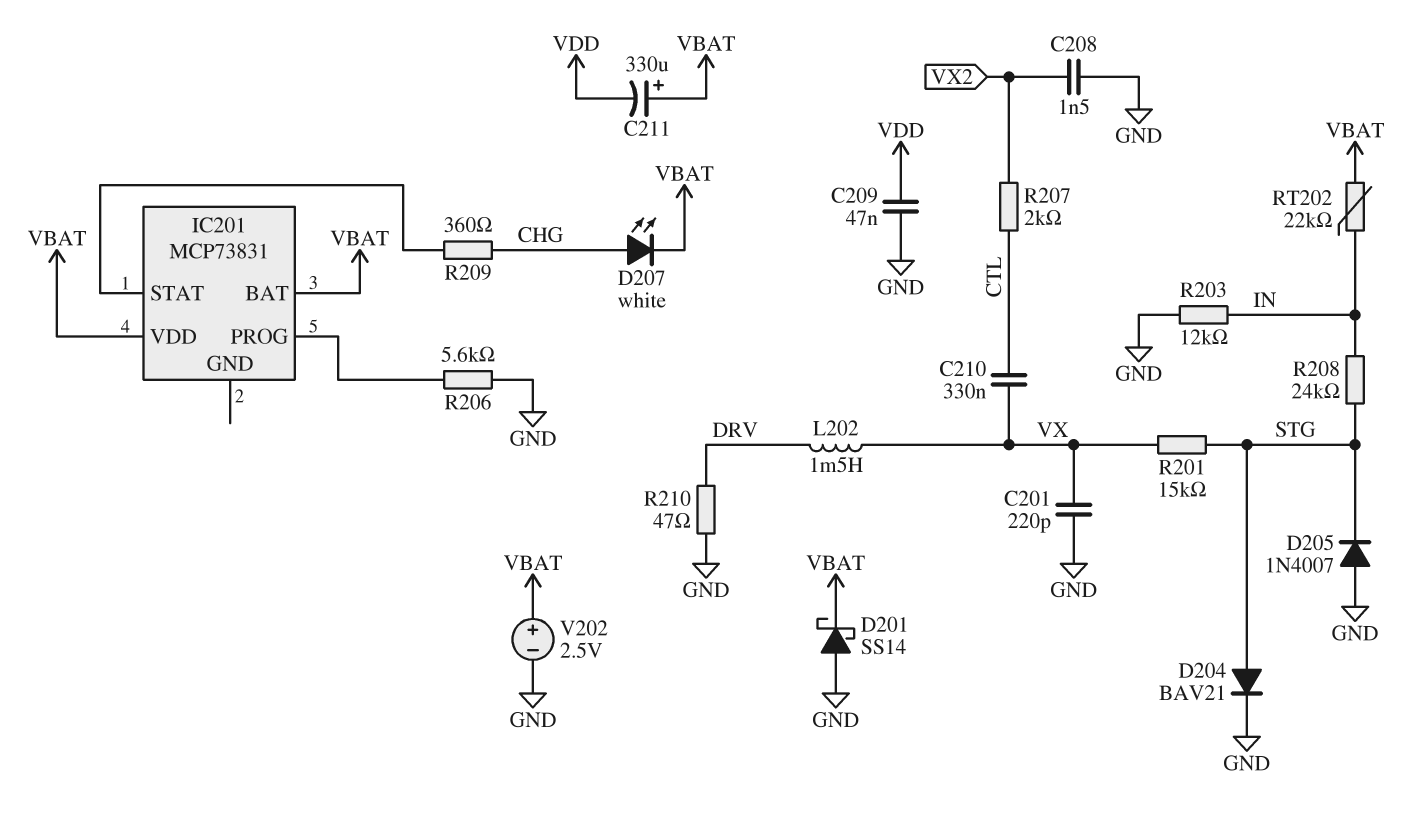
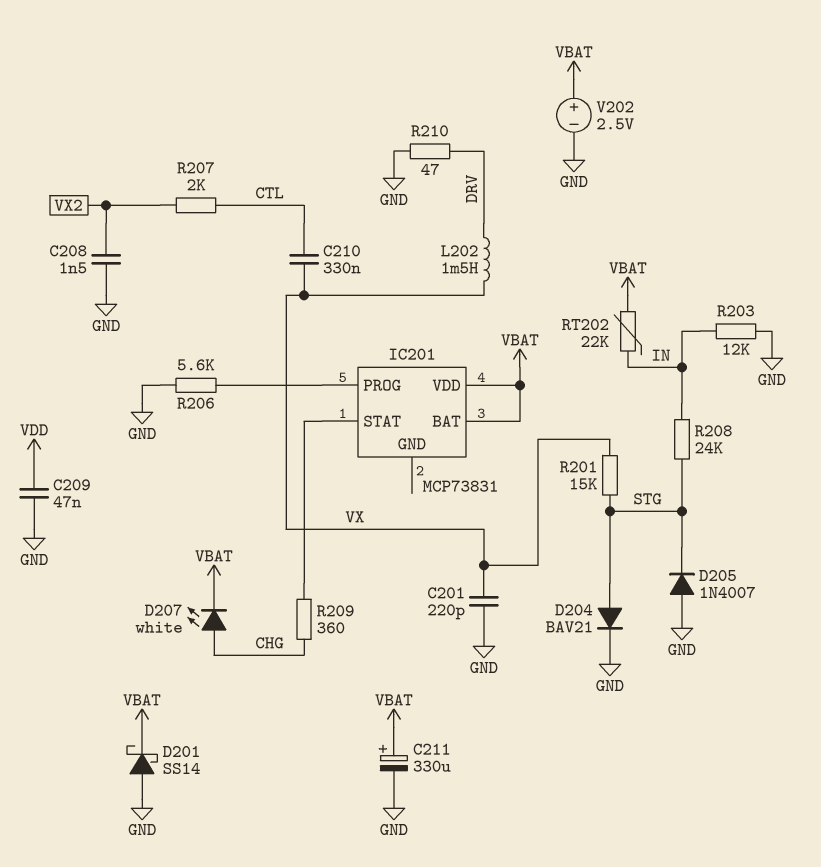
C211: 330uF (plus VBAT, minus VDD) -> 330uF (plus VBAT, minus GND)

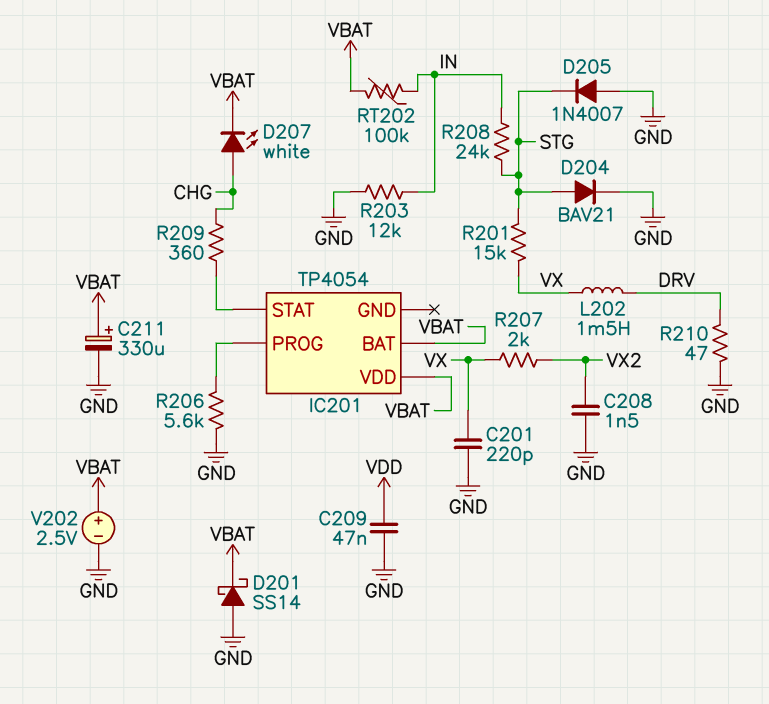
C210: 330nF (CTL, VX) -> none
IC201: MCP73831 -> TP4054
R207: 2k (CTL, VX2) -> 2k (VX, VX2)
RT202: 22k (IN, VBAT) -> 100k (IN, VBAT)

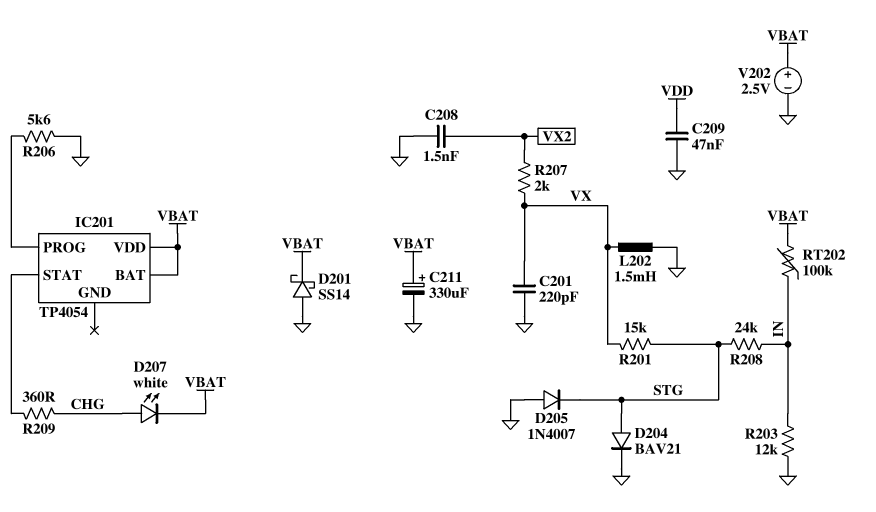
L202: 1.5mH (DRV, VX) -> 1.5mH (GND, VX)
R210: 47 (DRV, GND) -> none

